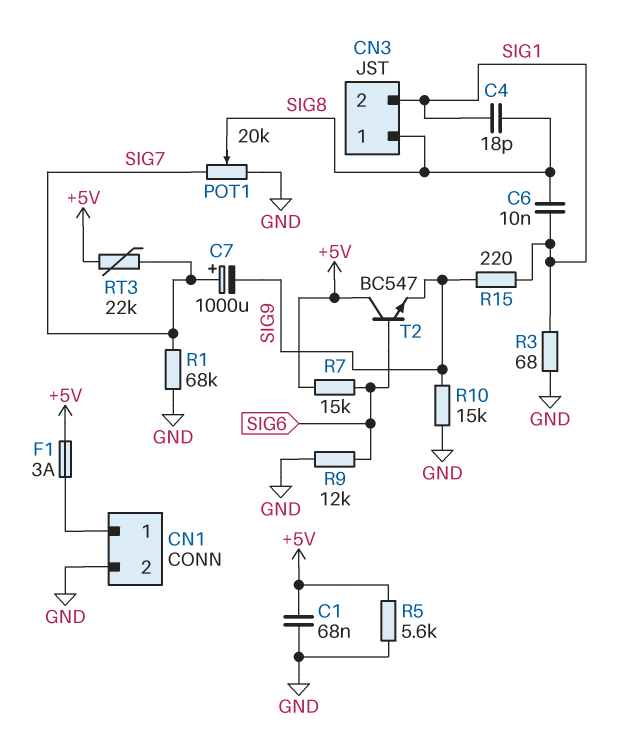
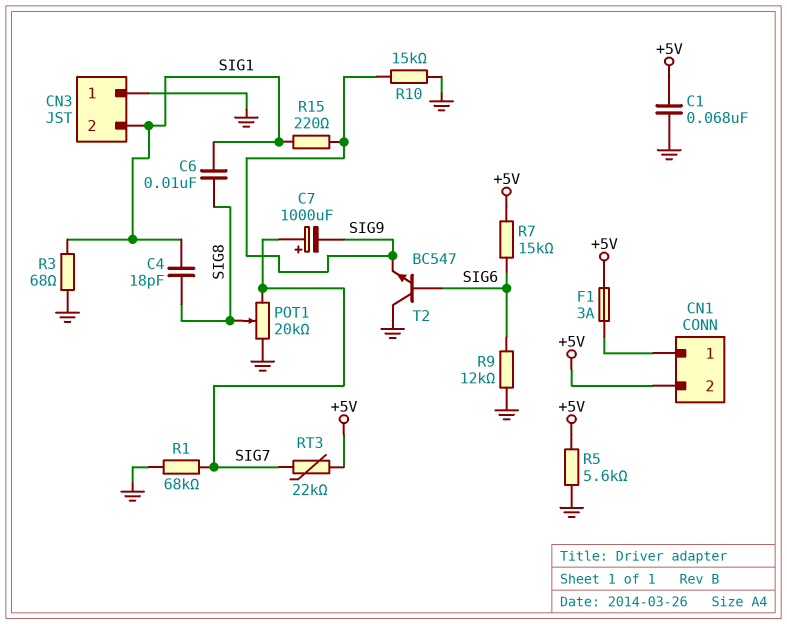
CN1 pin 2: GND -> +5V
CN3 pin 1: SIG8 -> GND
T2: NPN BC547 (B SIG6, C +5V, E SIG9) -> NPN BC547 (B SIG6, C GND, E SIG9)

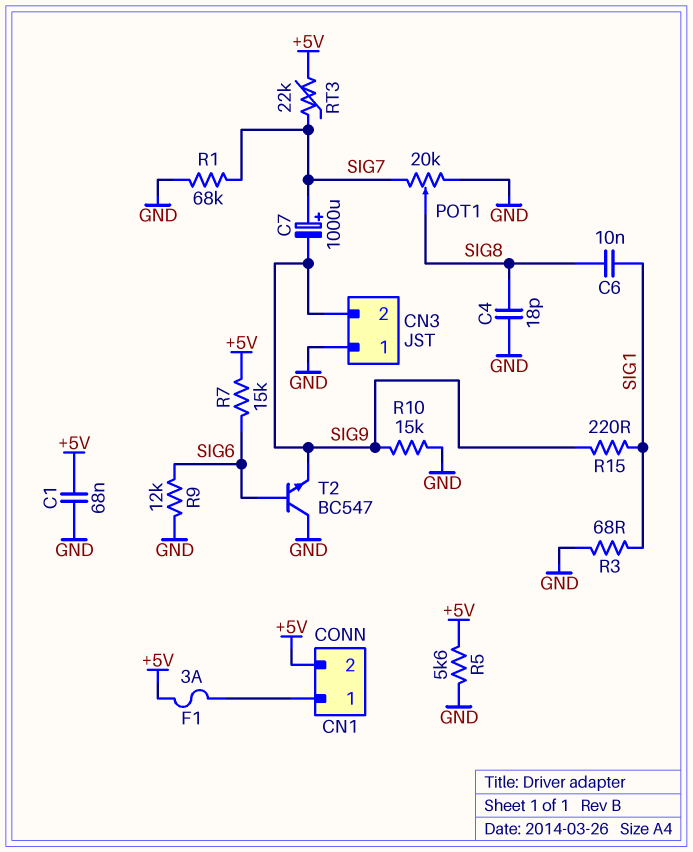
C4: 18pF (SIG1, SIG8) -> 18pF (GND, SIG8)
CN3 pin 2: SIG1 -> SIG9

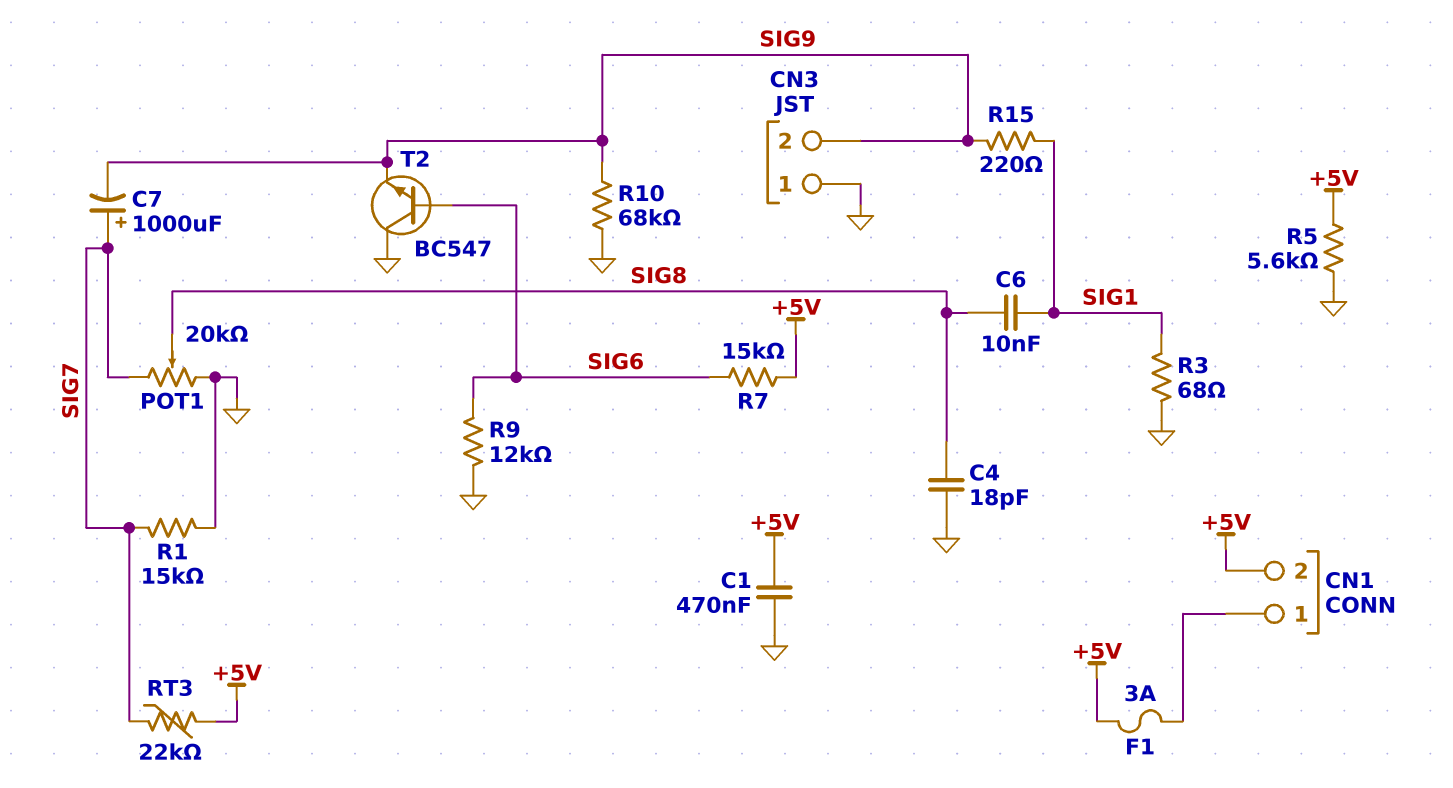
C1: 68nF (+5V, GND) -> 470nF (+5V, GND)
R1: 68k (GND, SIG7) -> 15k (GND, SIG7)
R10: 15k (GND, SIG9) -> 68k (GND, SIG9)

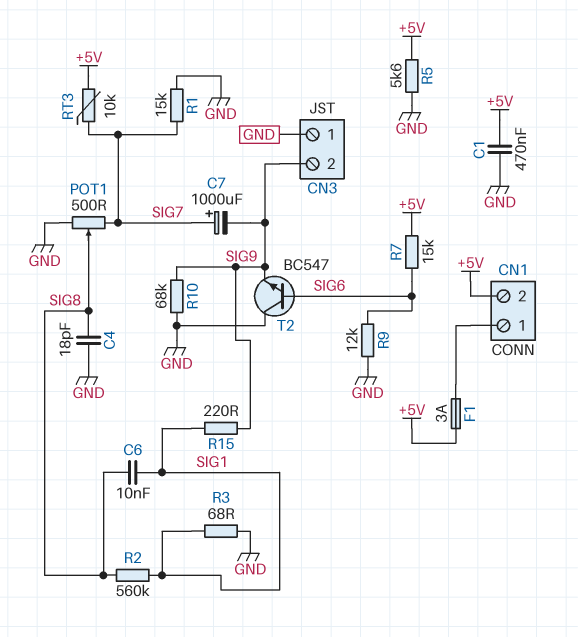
POT1: 20k (GND, SIG7, wiper SIG8) -> 500 (GND, SIG7, wiper SIG8)
R2: none -> 560k (SIG1, SIG8)
RT3: 22k (+5V, SIG7) -> 10k (+5V, SIG7)

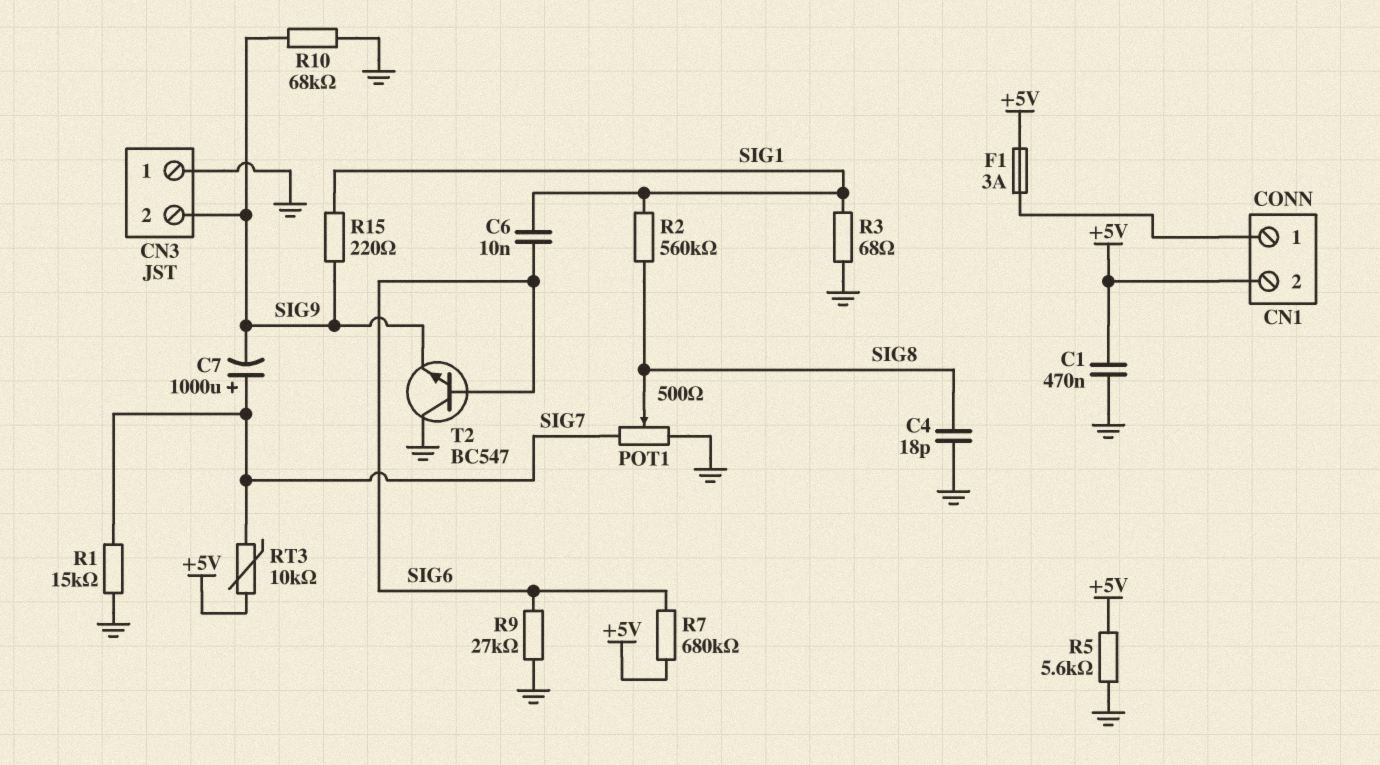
C6: 10nF (SIG1, SIG8) -> 10nF (SIG1, SIG6)
R7: 15k (+5V, SIG6) -> 680k (+5V, SIG6)
R9: 12k (GND, SIG6) -> 27k (GND, SIG6)

